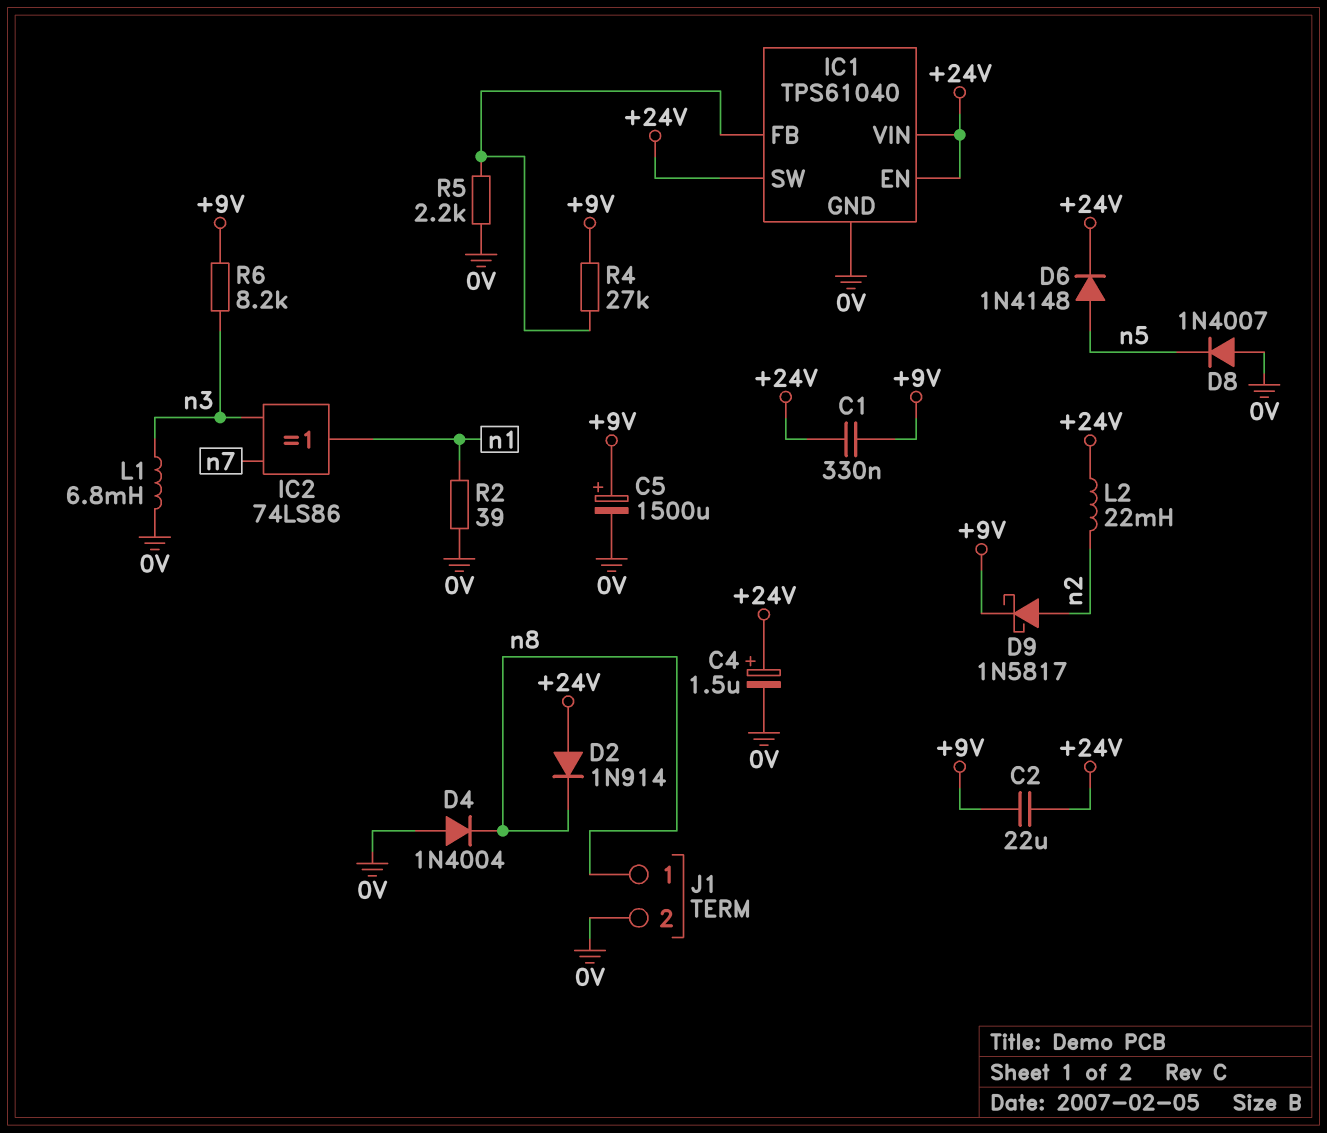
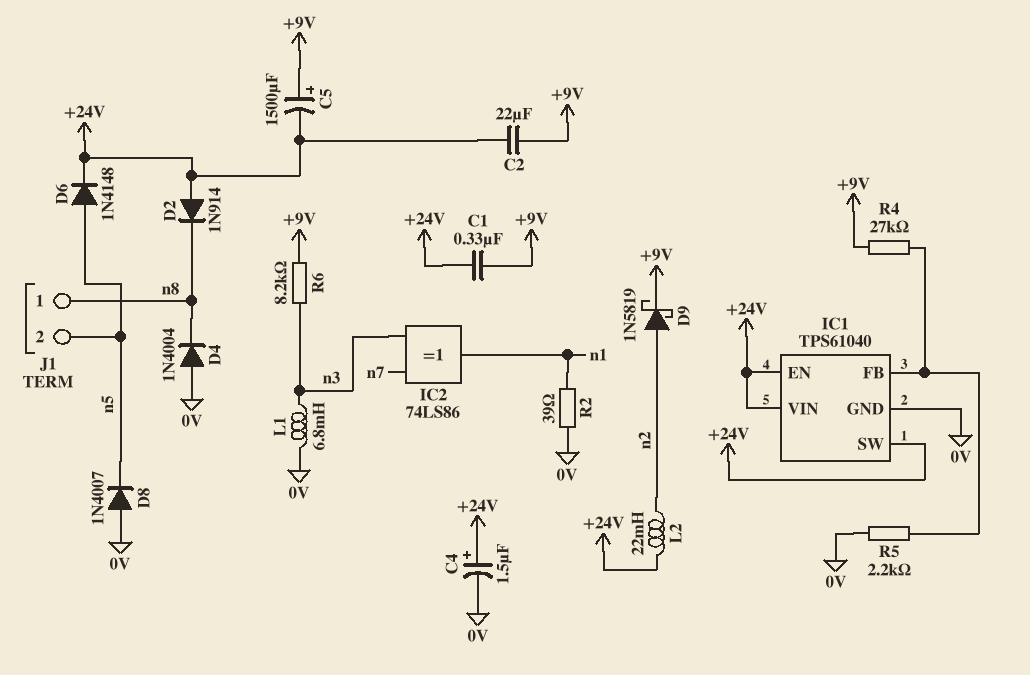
C5: 1500uF (plus +9V, minus 0V) -> 1500uF (plus +9V, minus +24V)
D9: schottky 1N5817 (A n2, K +9V) -> schottky 1N5819 (A n2, K +9V)
J1 pin 2: 0V -> n5

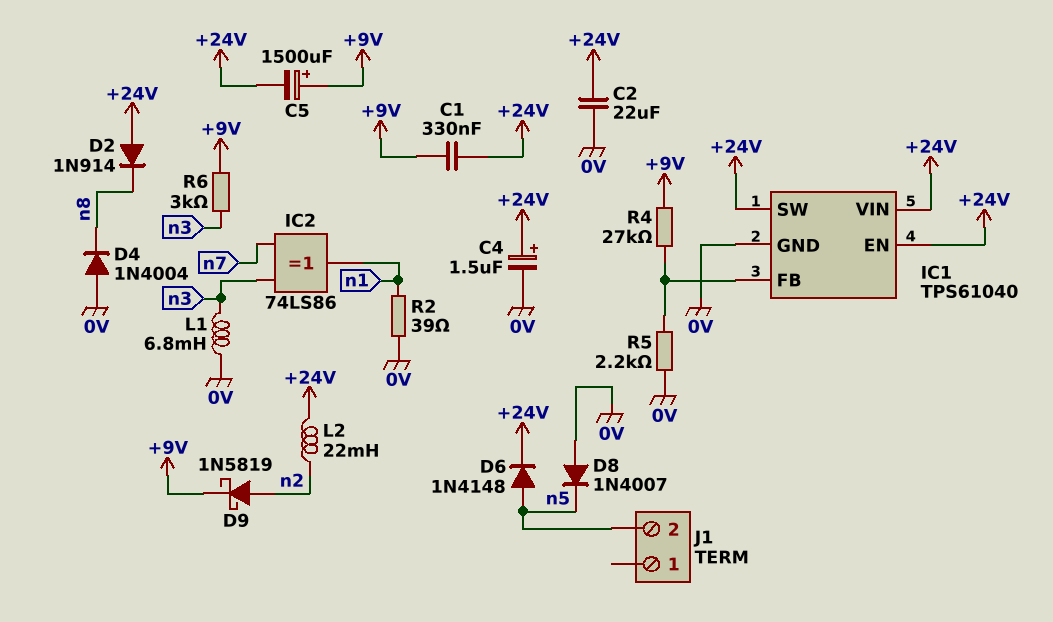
C2: 22uF (+9V, +24V) -> 22uF (+24V, 0V)
J1 pin 1: n8 -> none
R6: 8.2k (+9V, n3) -> 3k (+9V, n3)

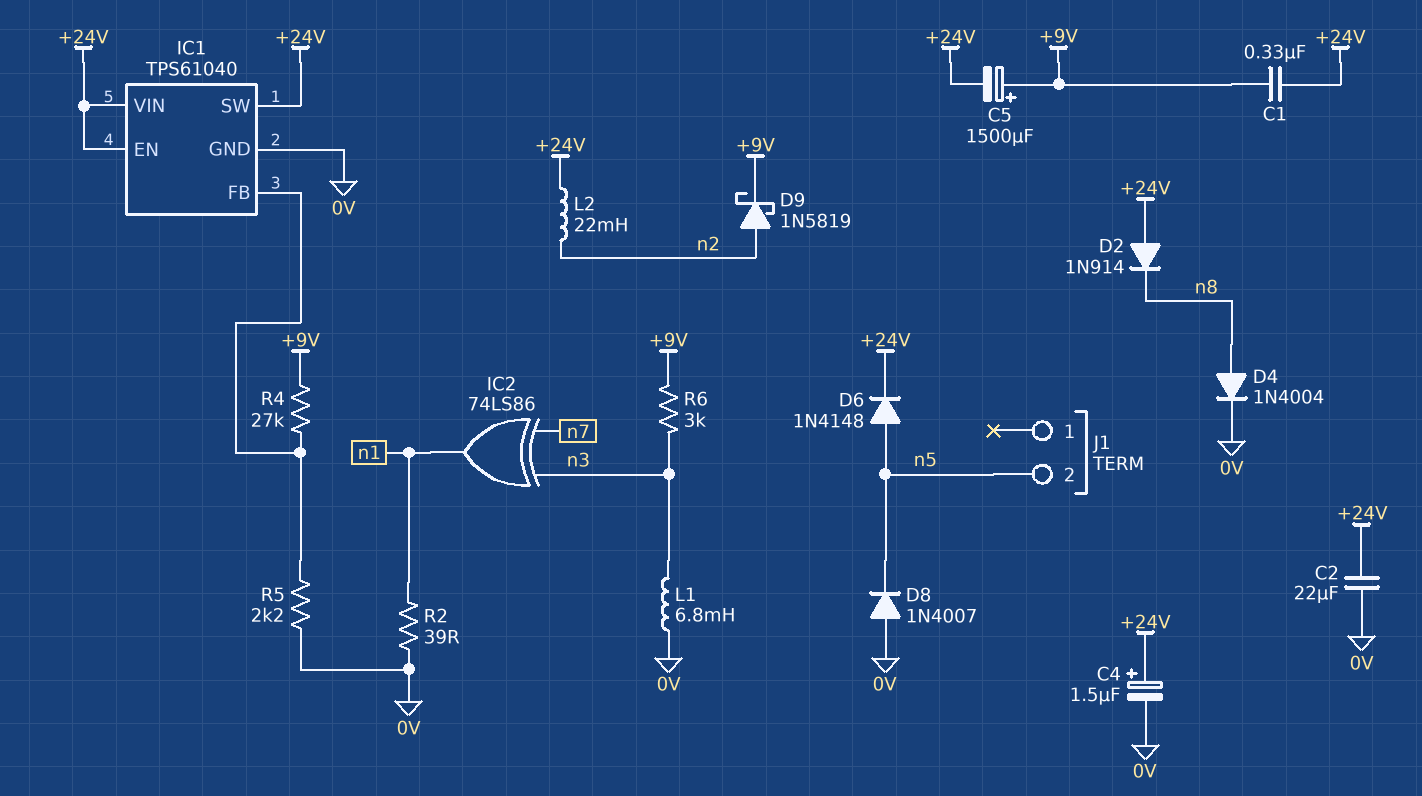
D4: diode 1N4004 (A 0V, K n8) -> diode 1N4004 (A n8, K 0V)

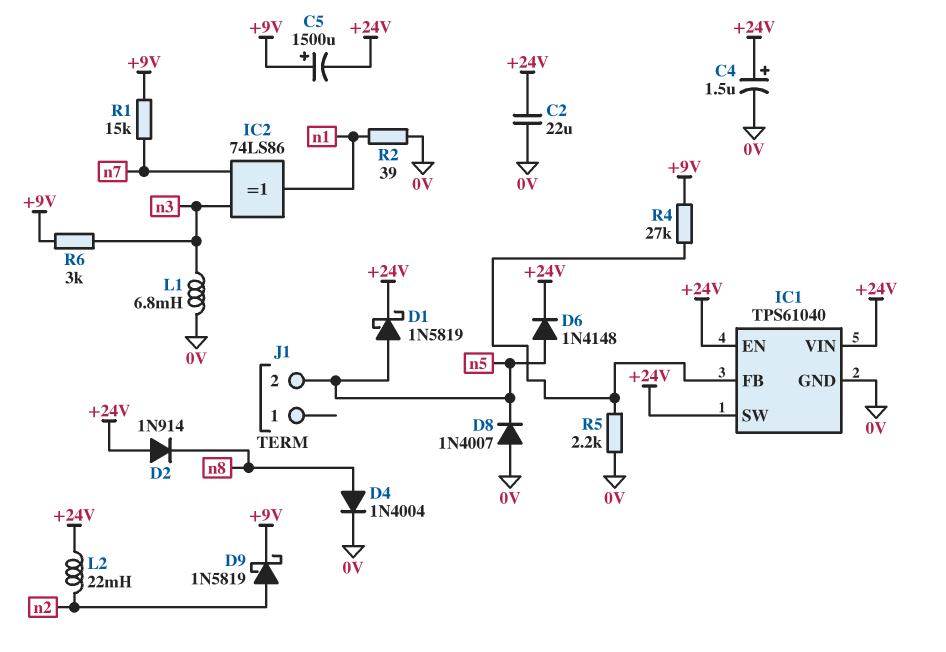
C1: 330nF (+9V, +24V) -> none
D1: none -> schottky 1N5819 (A n5, K +24V)
R1: none -> 15k (+9V, n7)

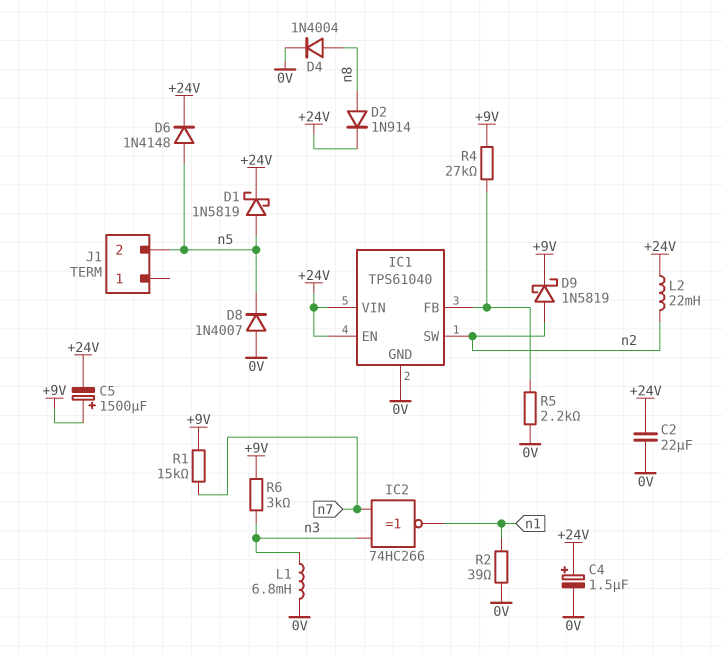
D2: diode 1N914 (A +24V, K n8) -> diode 1N914 (A n8, K +24V)
IC1 pin SW: +24V -> n2
IC2: XOR 74LS86 (in n3, in n7, out n1) -> XNOR 74HC266 (in n3, in n7, out n1)

